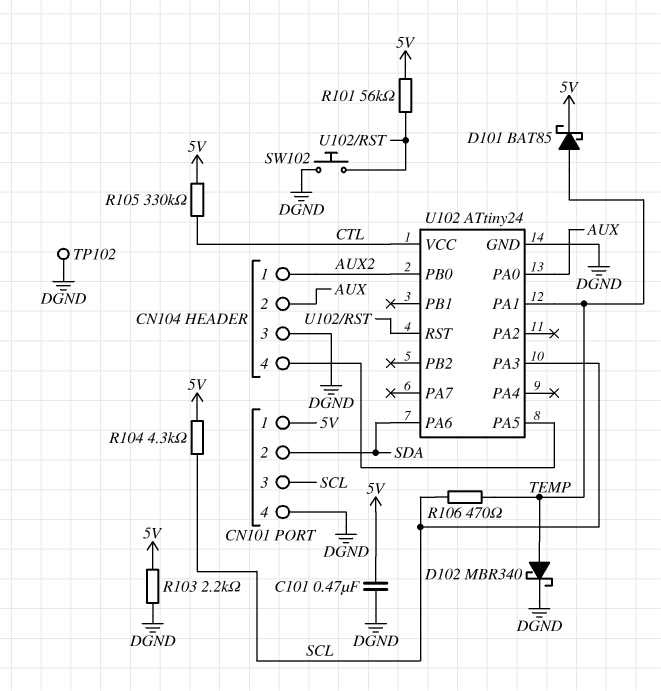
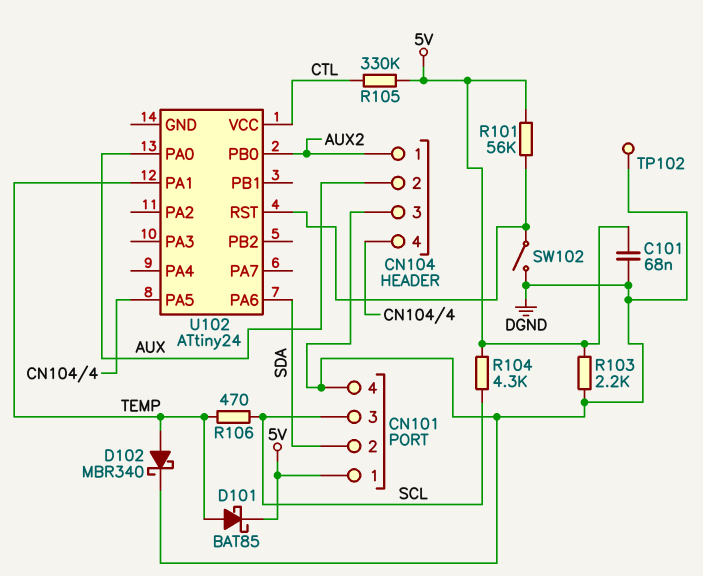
C101: 470nF (5V, DGND) -> 68nF (5V, DGND)
SW102: button (DGND, U102/RST) -> switch (DGND, U102/RST)
U102 pin GND: DGND -> none
U102 pin PA3: SCL -> none

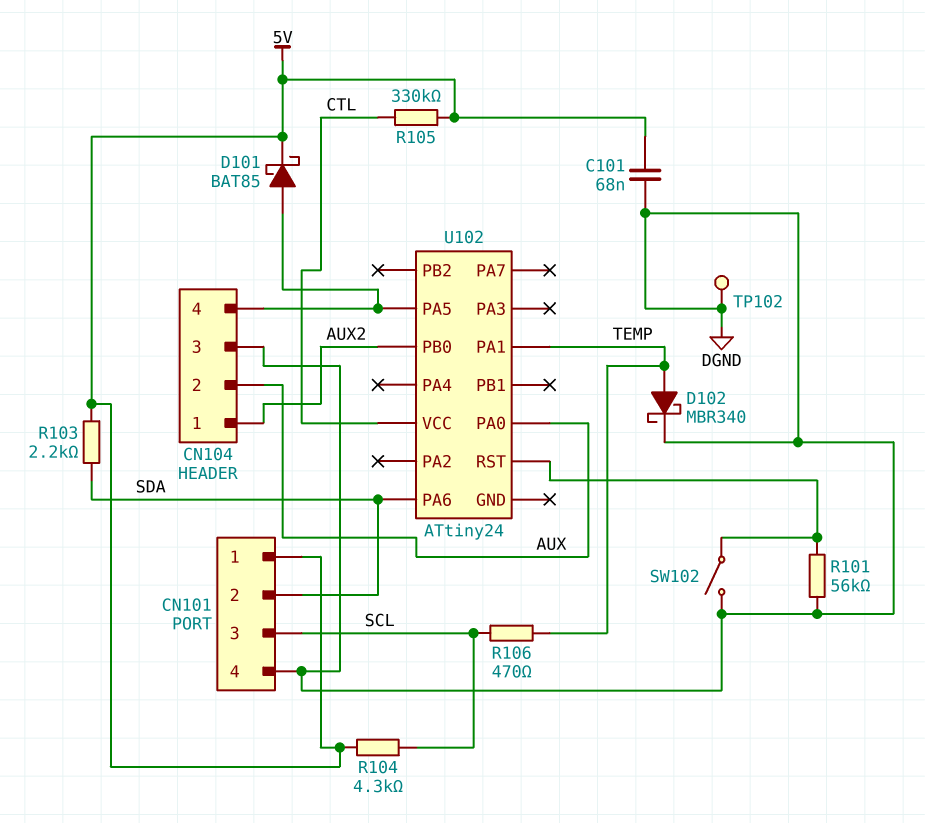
D101: schottky BAT85 (A TEMP, K 5V) -> schottky BAT85 (A CN104/4, K 5V)
R101: 56k (5V, U102/RST) -> 56k (DGND, U102/RST)
R103: 2.2k (5V, DGND) -> 2.2k (5V, SDA)

